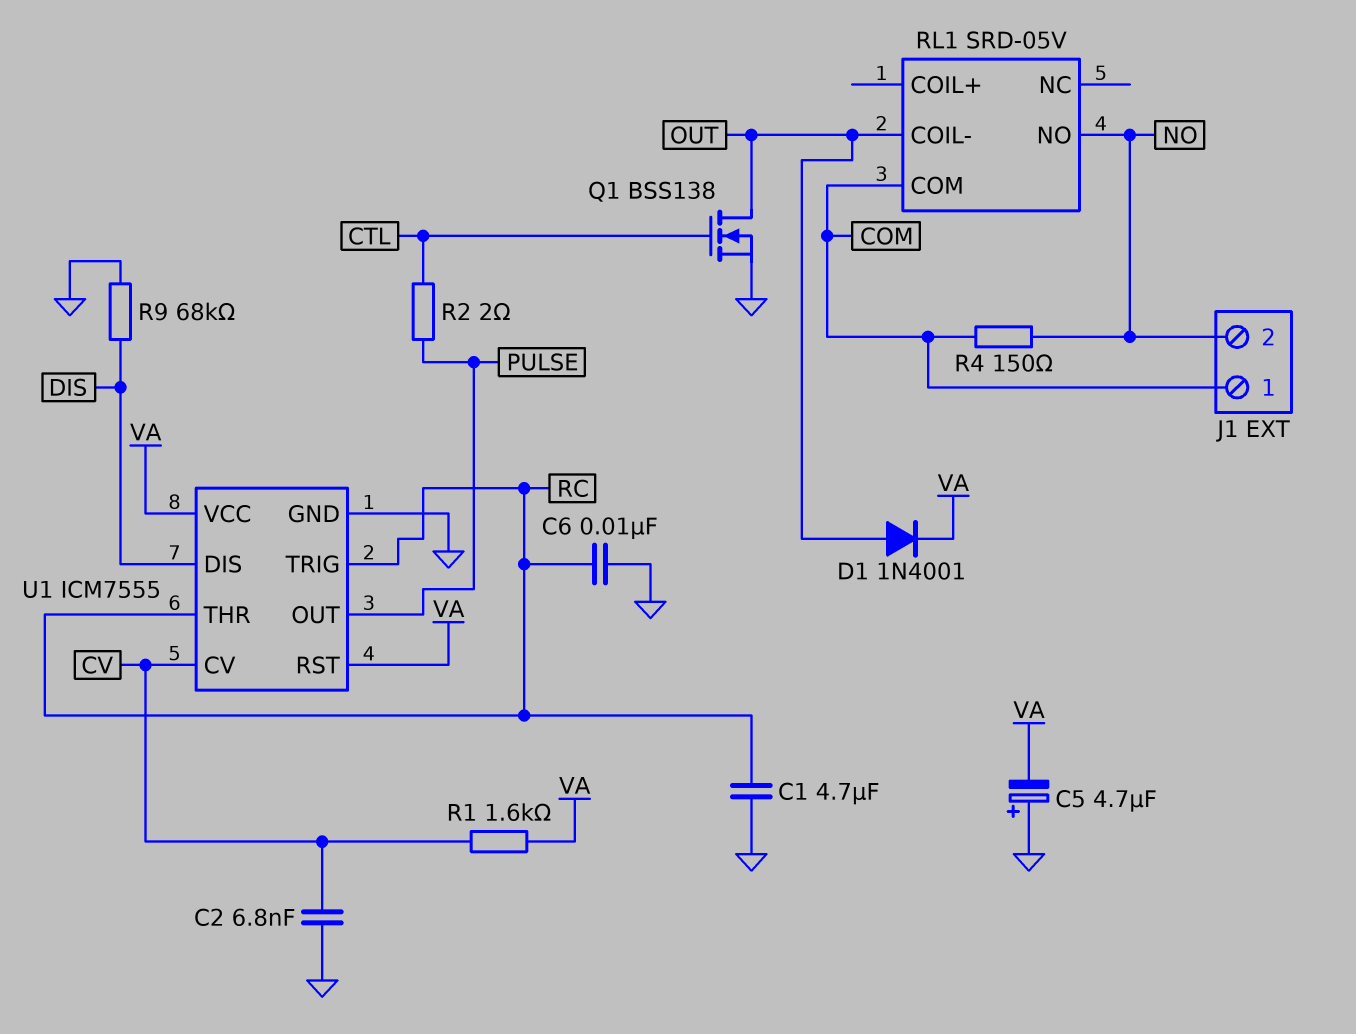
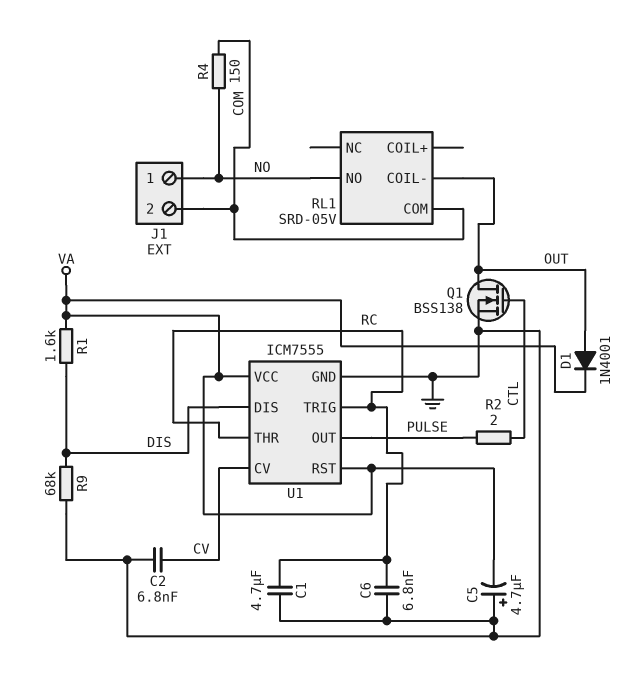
C6: 10nF (GND, RC) -> 6.8nF (GND, RC)
J1 pin 1: COM -> NO
J1 pin 2: NO -> COM
R1: 1.6k (CV, VA) -> 1.6k (DIS, VA)

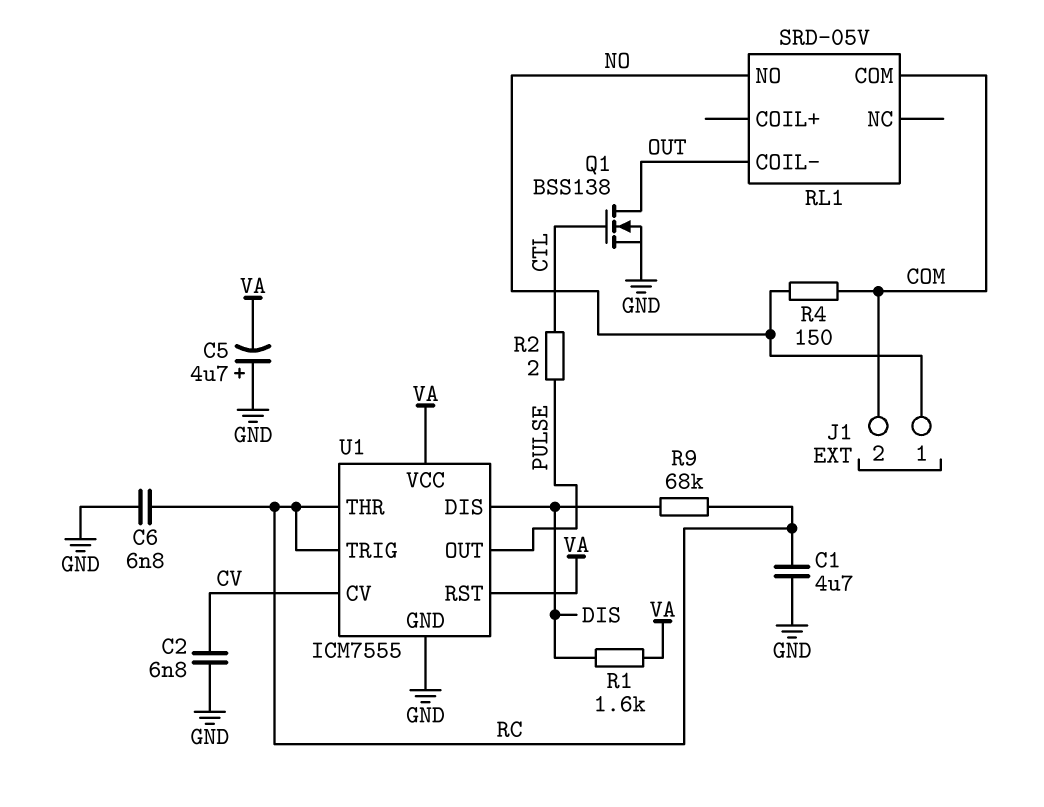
D1: diode 1N4001 (A OUT, K VA) -> none
R9: 68k (DIS, GND) -> 68k (DIS, RC)

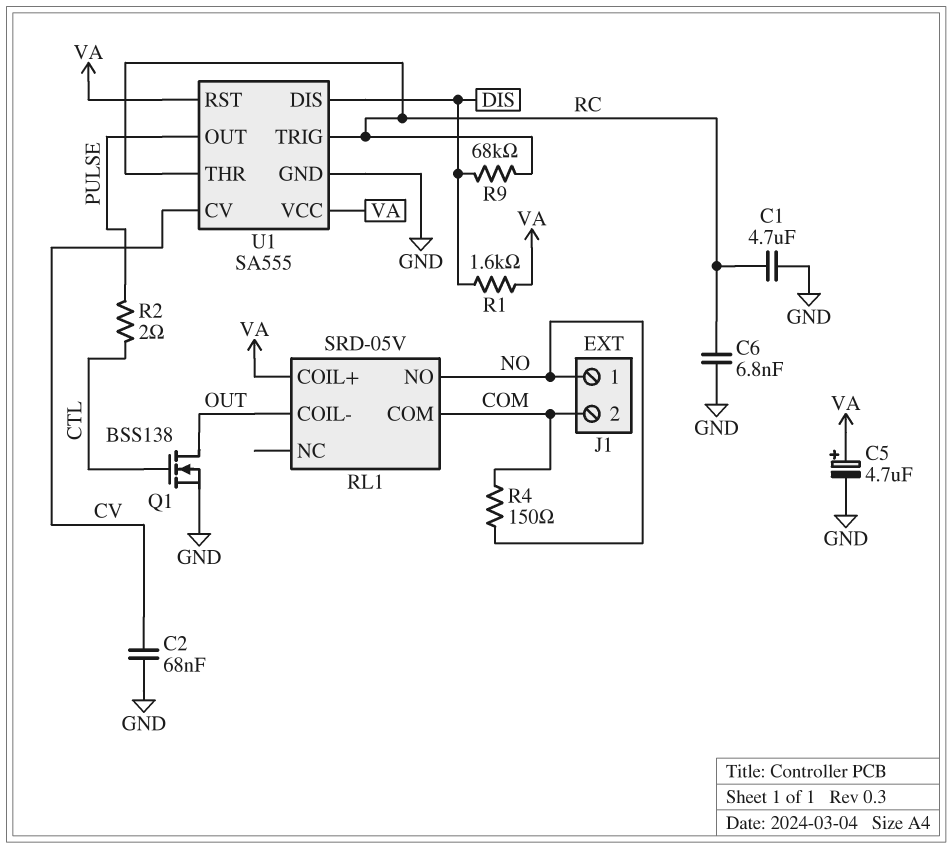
C2: 6.8nF (CV, GND) -> 68nF (CV, GND)
C5: 4.7uF (plus GND, minus VA) -> 4.7uF (plus VA, minus GND)
RL1 pin COIL+: none -> VA
U1: ICM7555 -> SA555

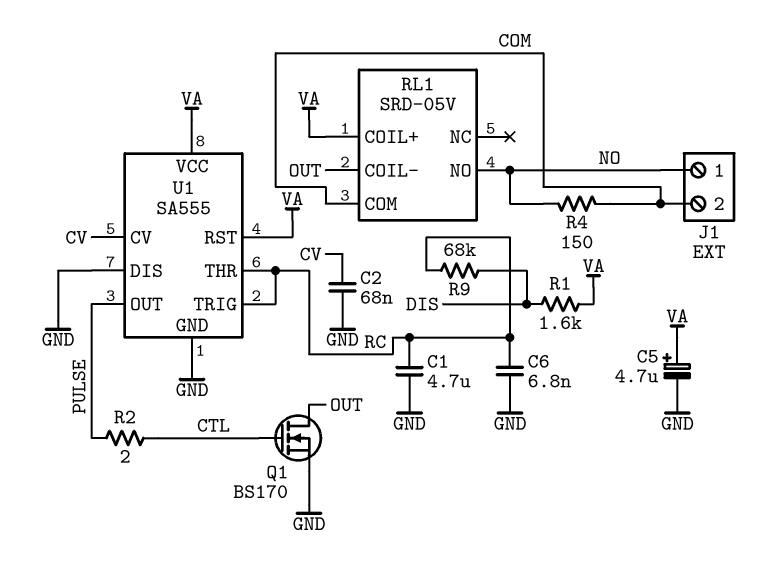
Q1: NMOS BSS138 (G CTL, D OUT, S GND) -> NMOS BS170 (G CTL, D OUT, S GND)
U1 pin DIS: DIS -> GND

